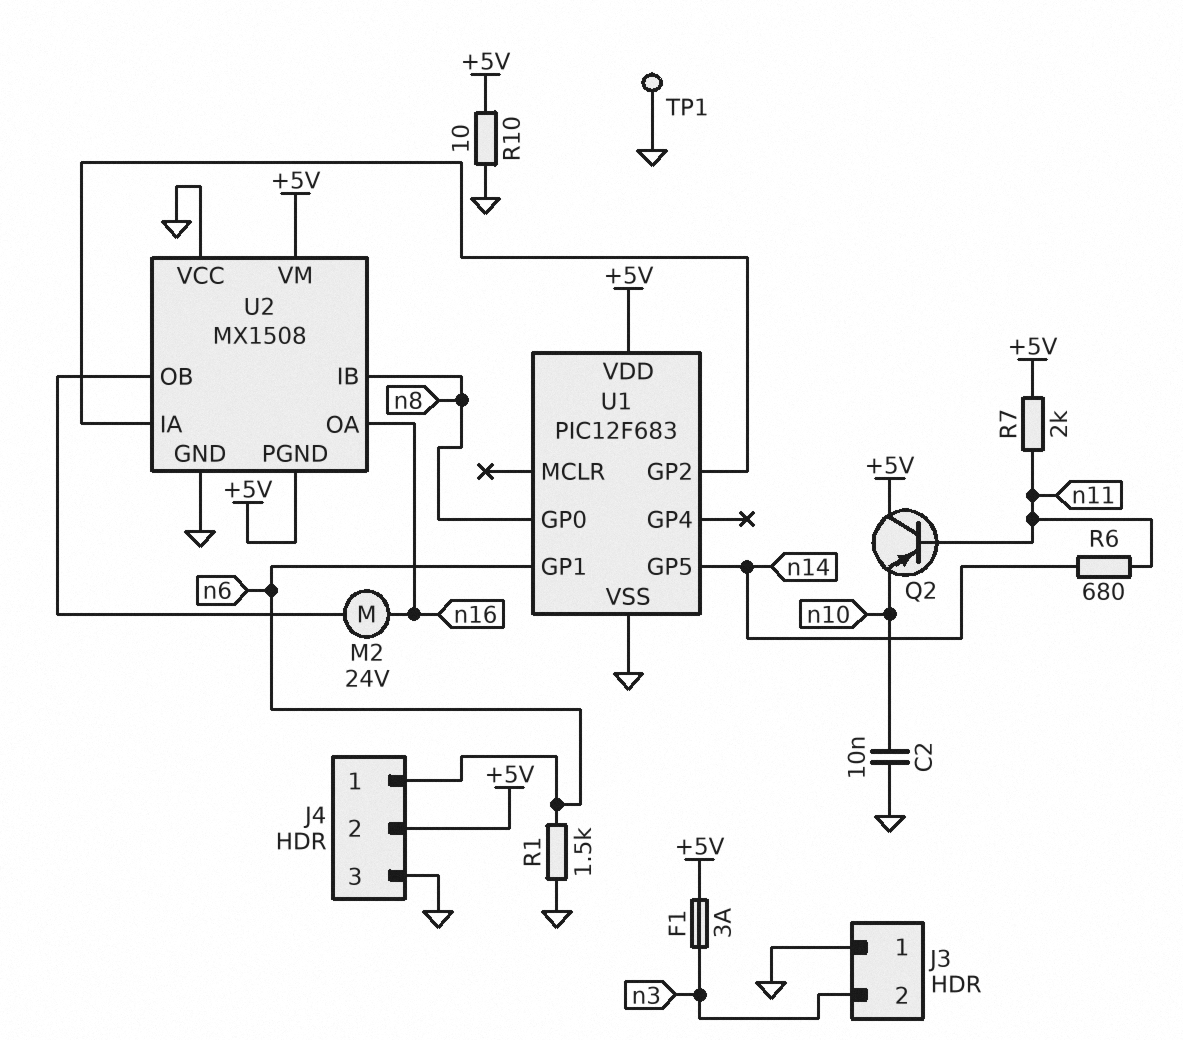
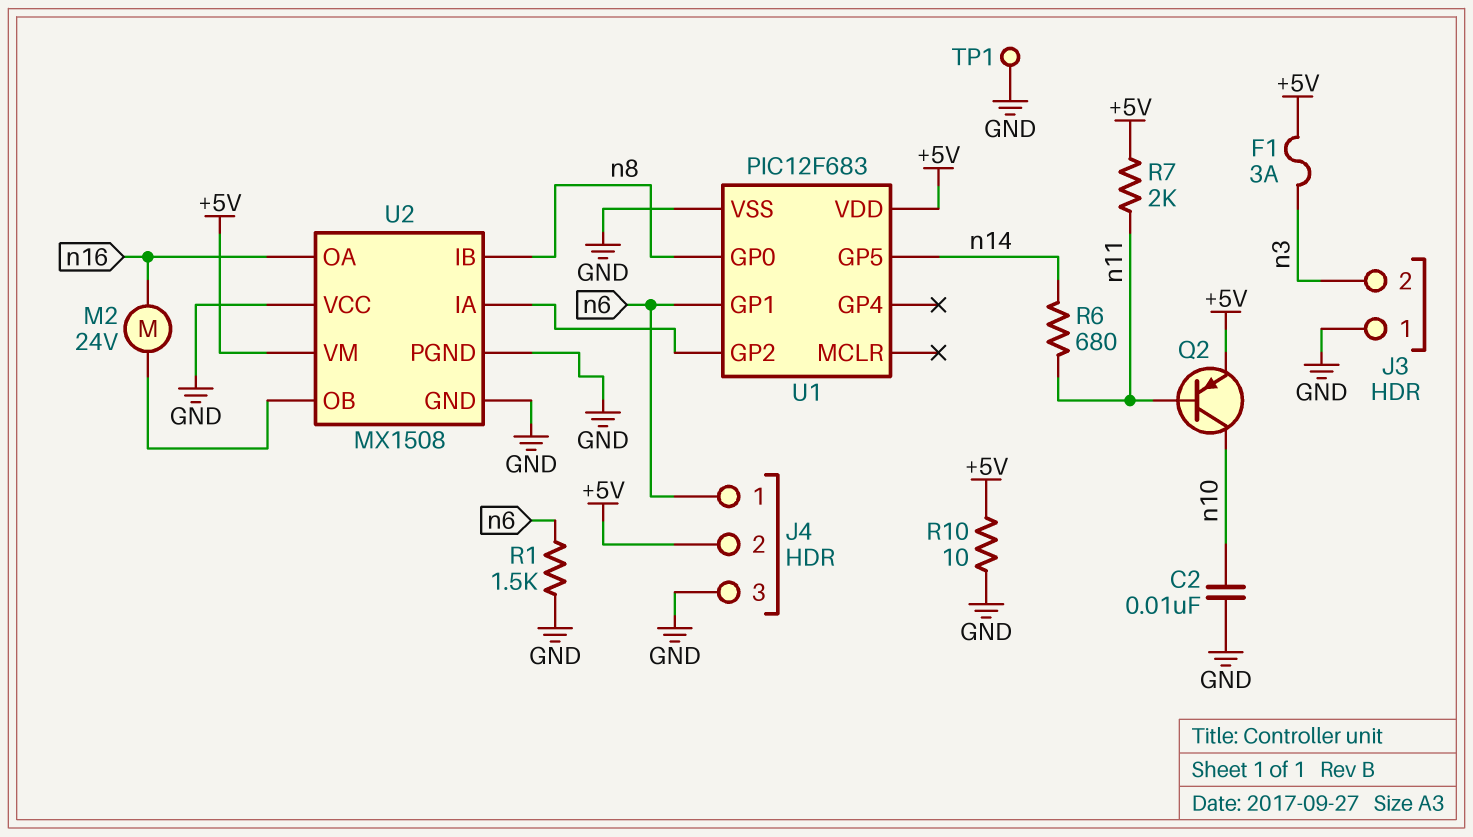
Q2: PNP (B n11, C +5V, E n10) -> PNP (B n11, C n10, E +5V)
U2 pin PGND: +5V -> GND

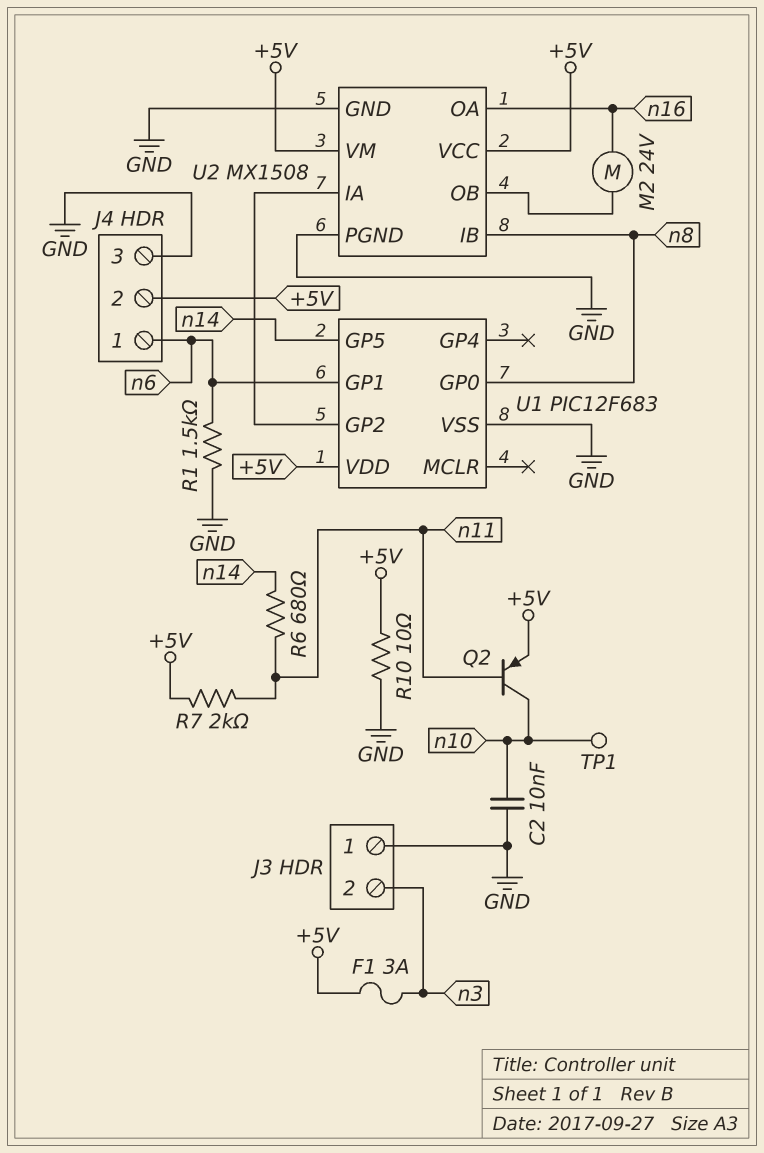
TP1: test point (GND) -> test point (n10)
U2 pin VCC: GND -> +5V

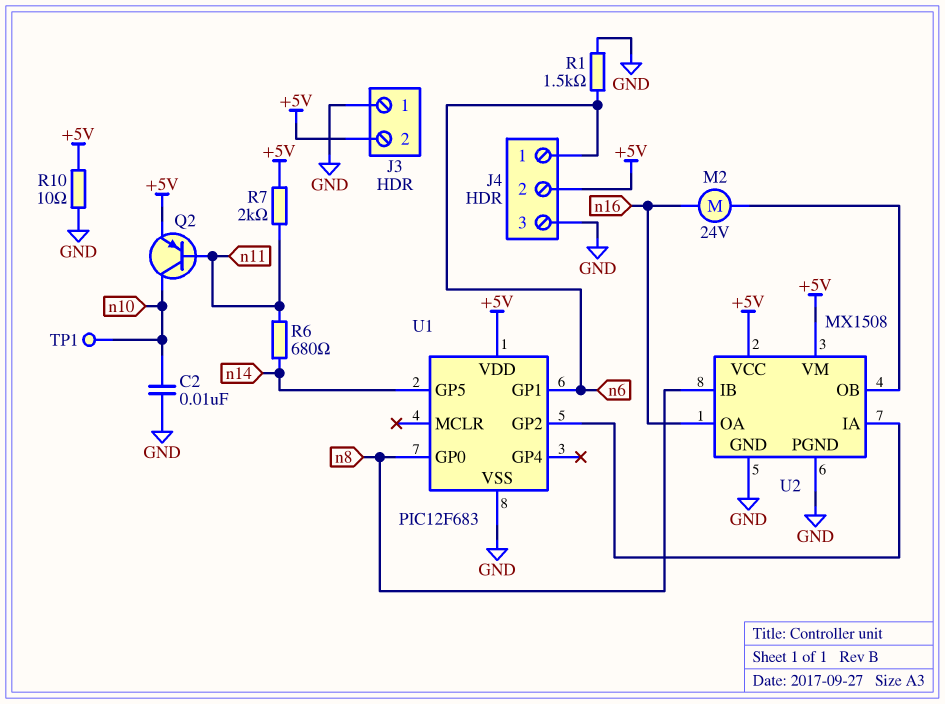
F1: 3A (+5V, n3) -> none
J3 pin 2: n3 -> +5V

